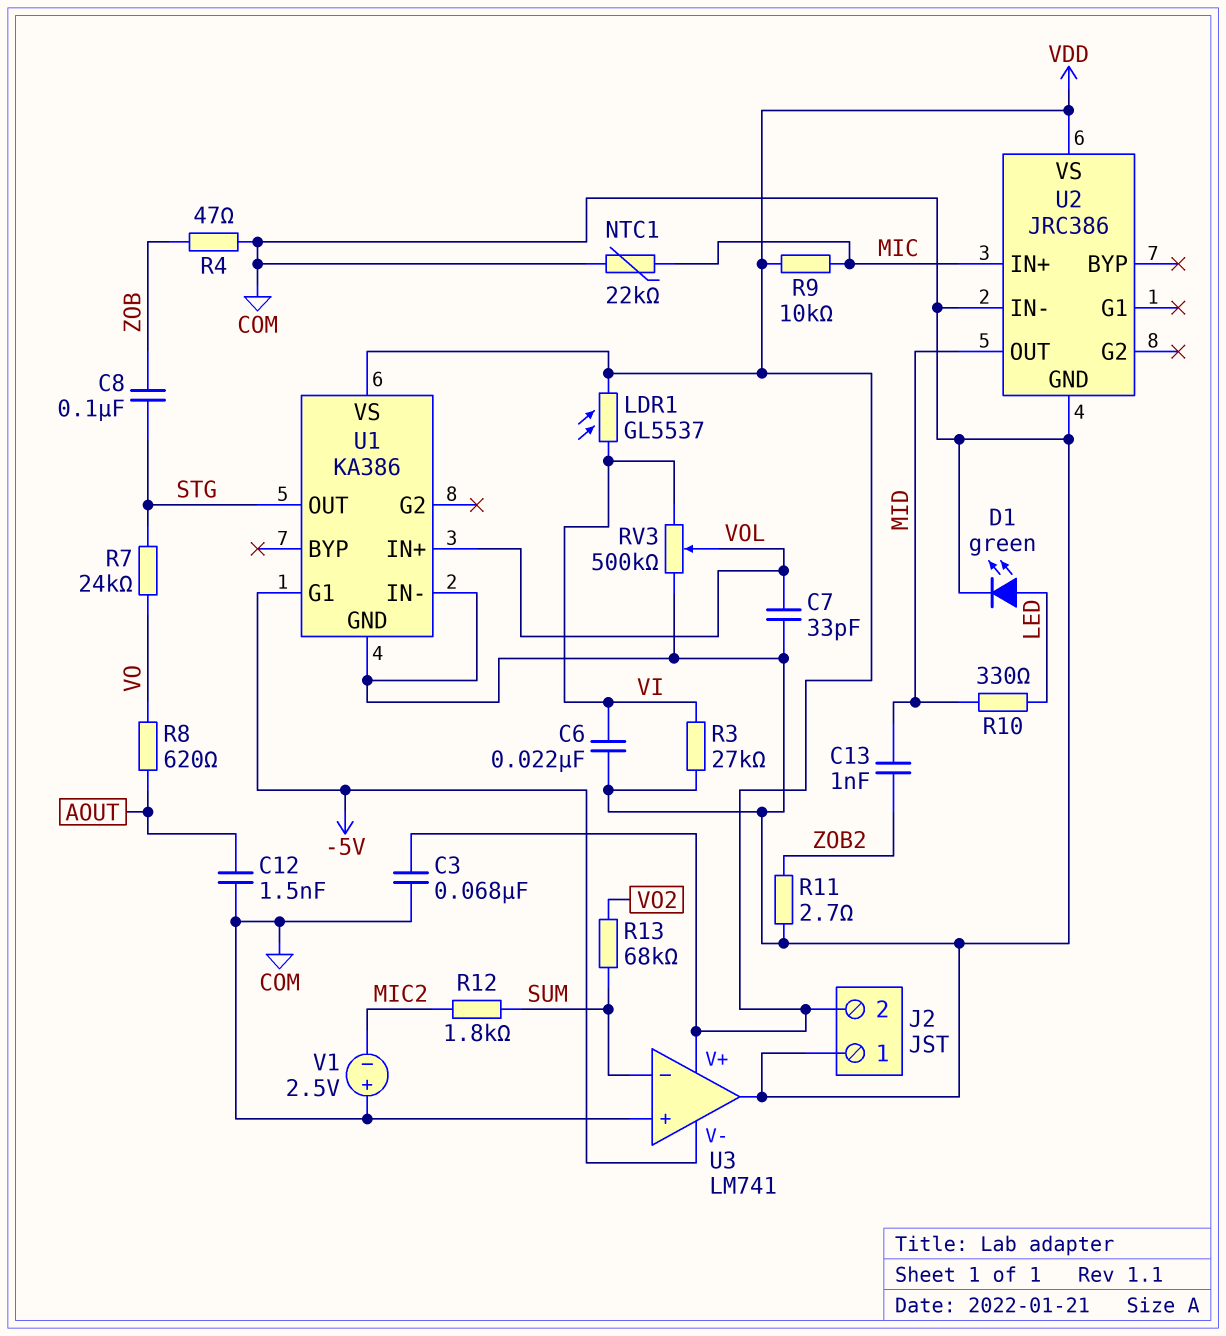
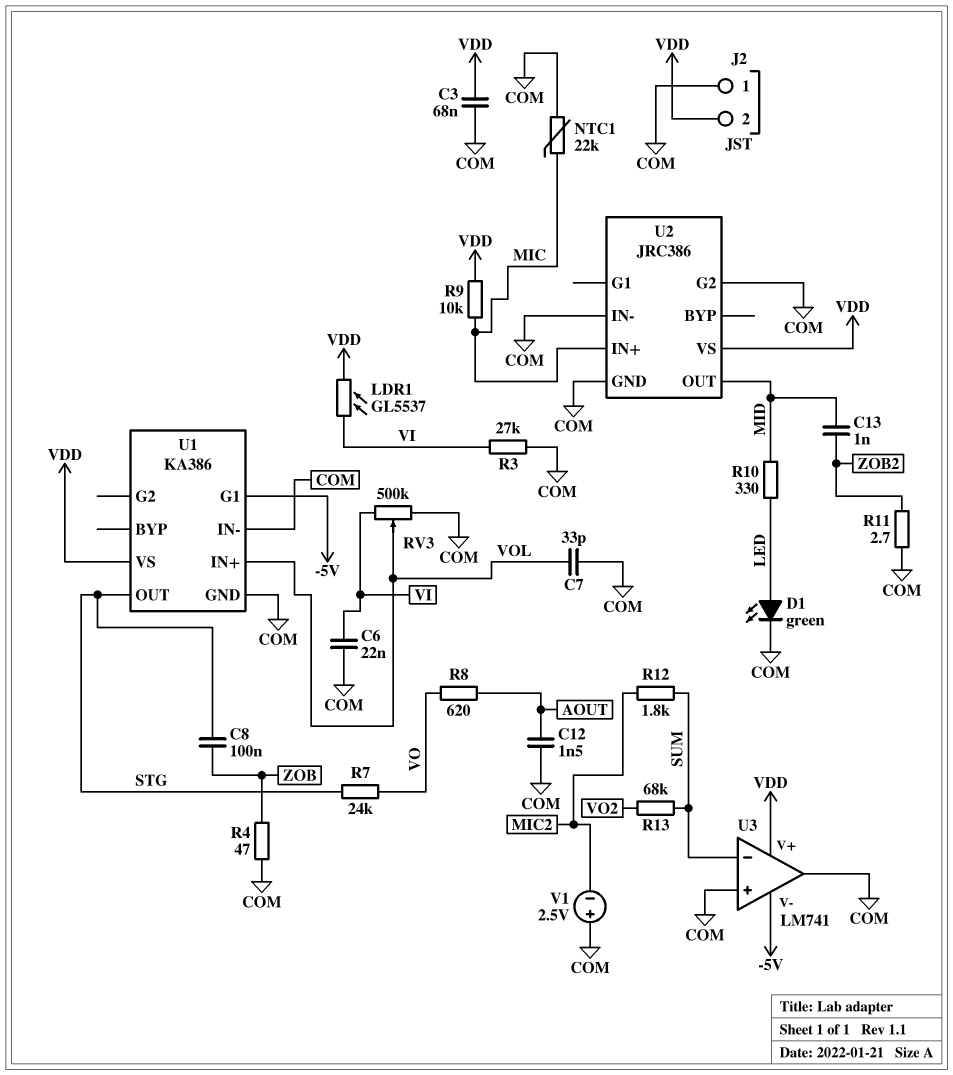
U2 pin G2: none -> COM

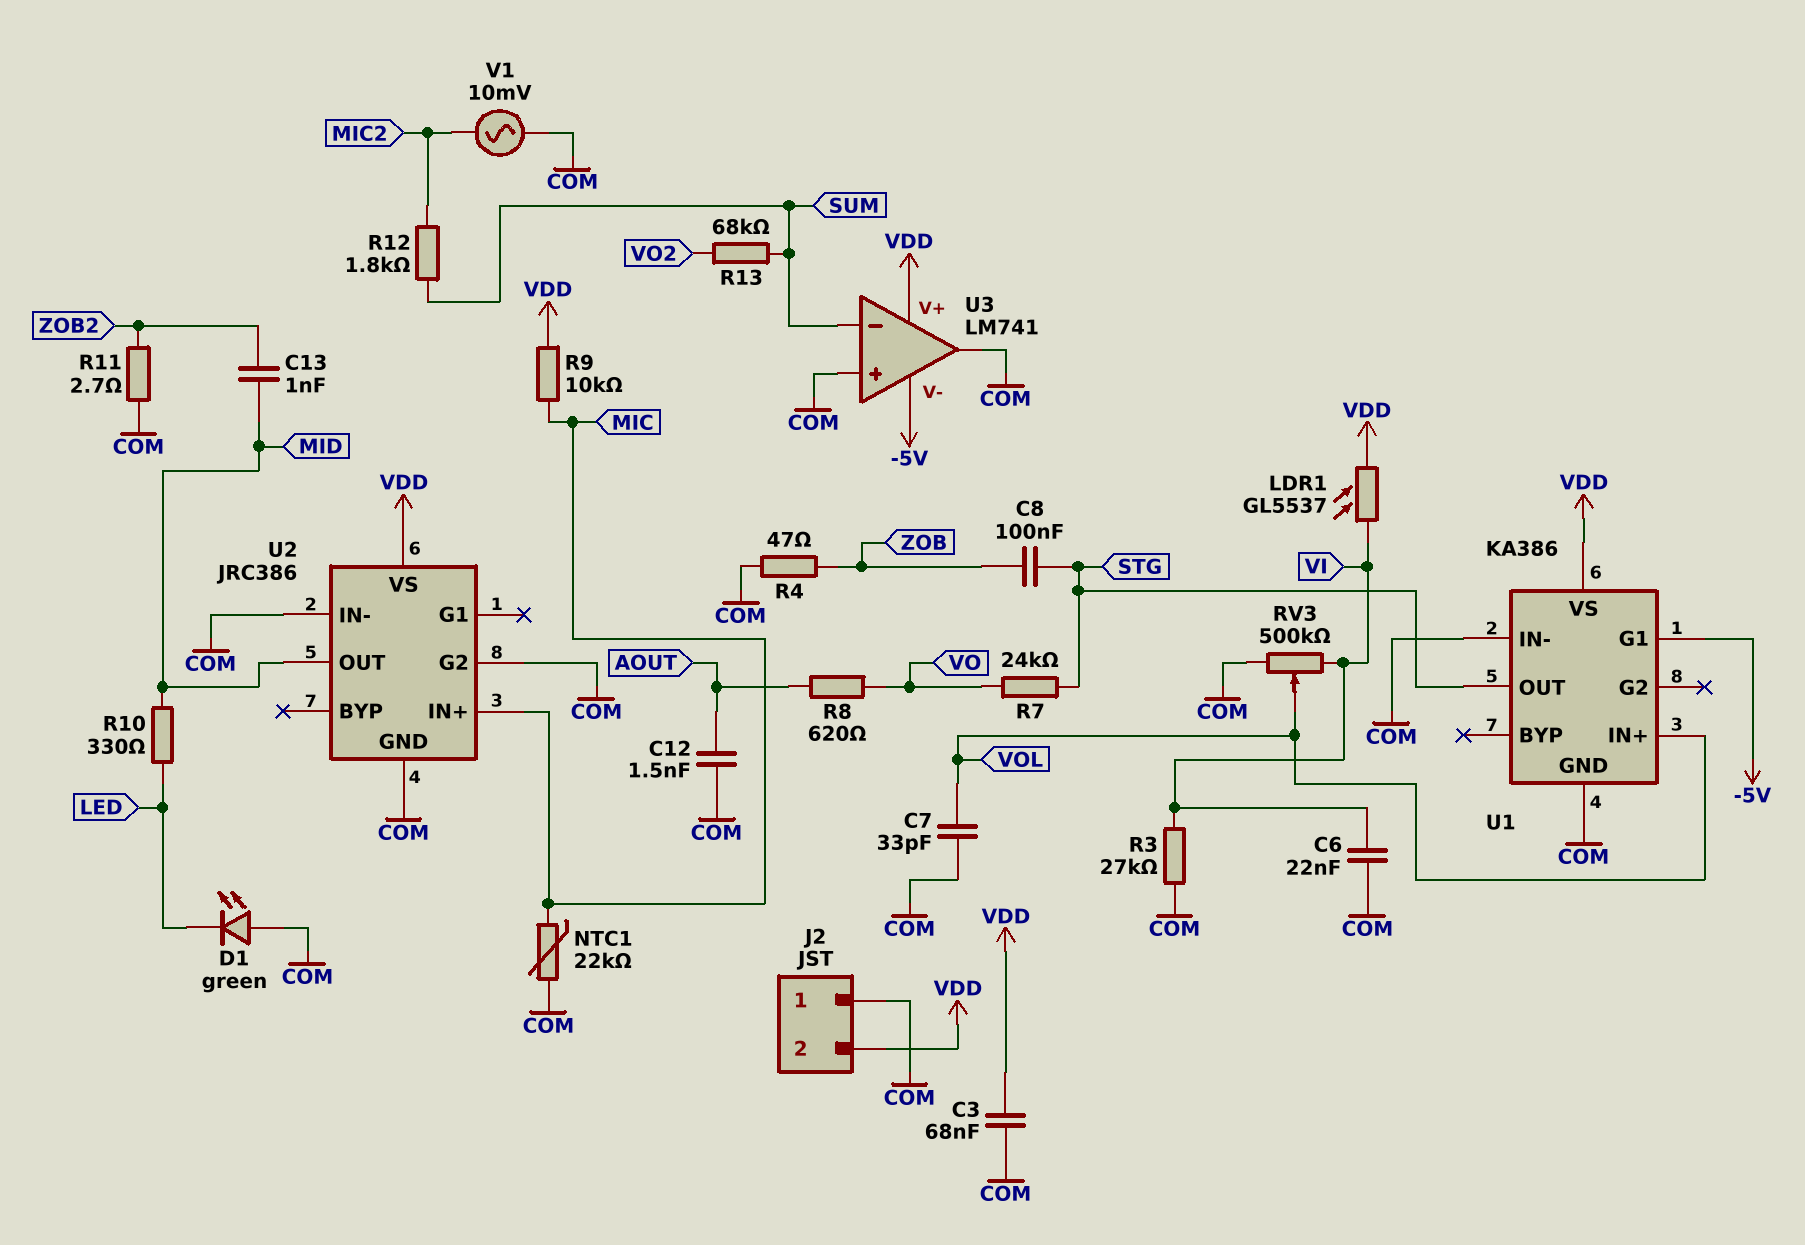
D1: LED green (A LED, K COM) -> LED green (A COM, K LED)
V1: 2.5V (plus COM, minus MIC2) -> AC 10mV (COM, MIC2)

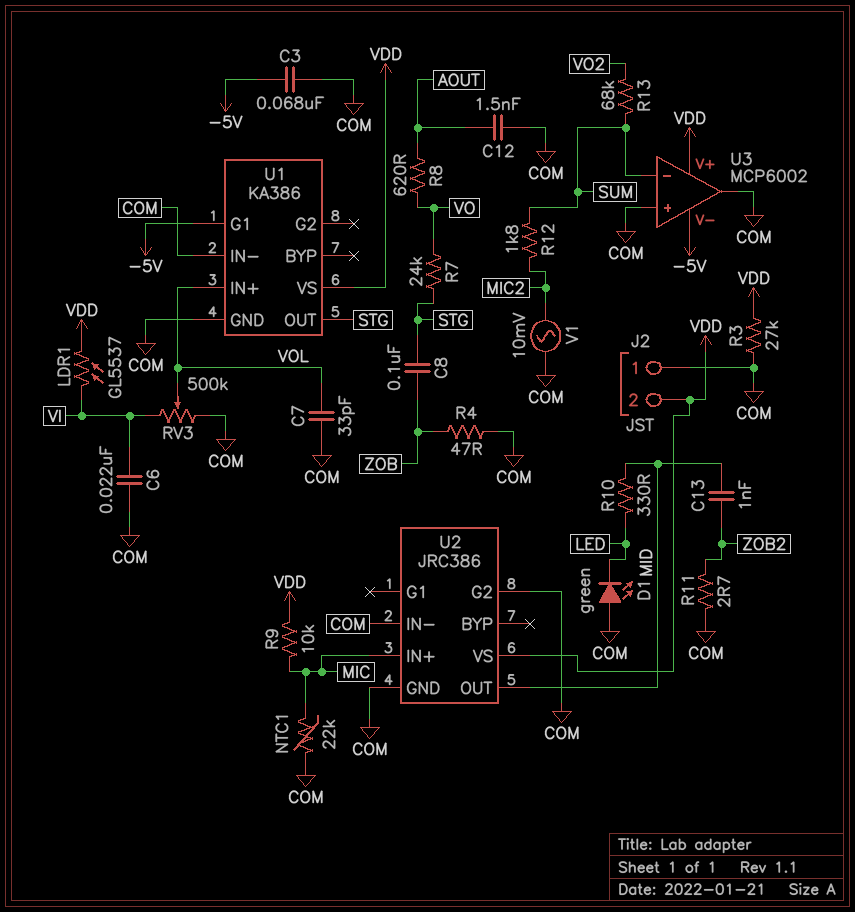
C3: 68nF (COM, VDD) -> 68nF (-5V, COM)
R3: 27k (COM, VI) -> 27k (COM, VDD)
U3: LM741 -> MCP6002

